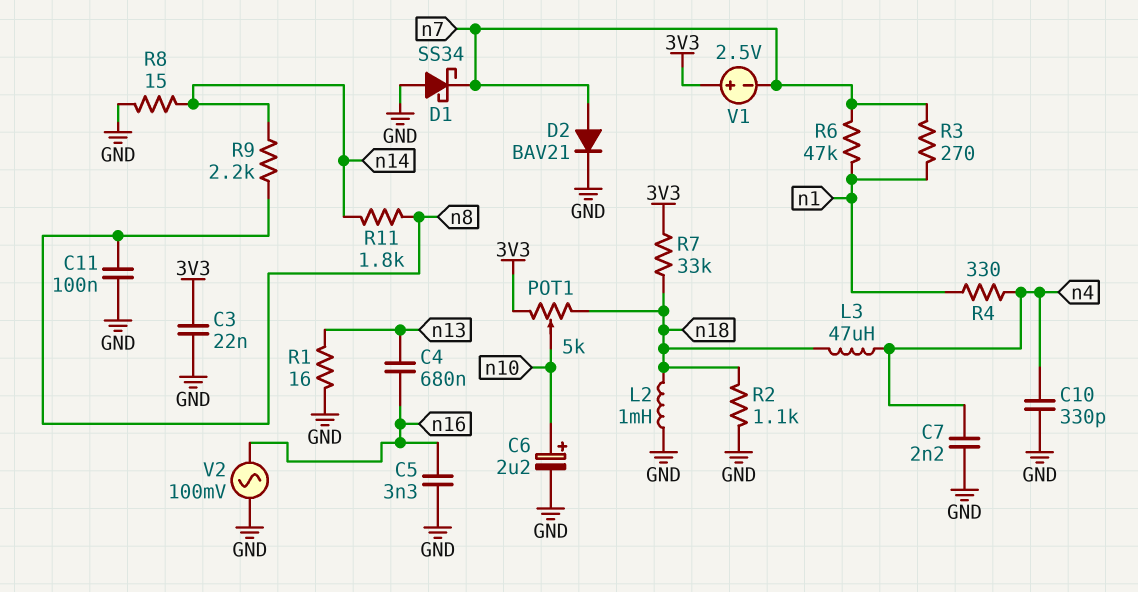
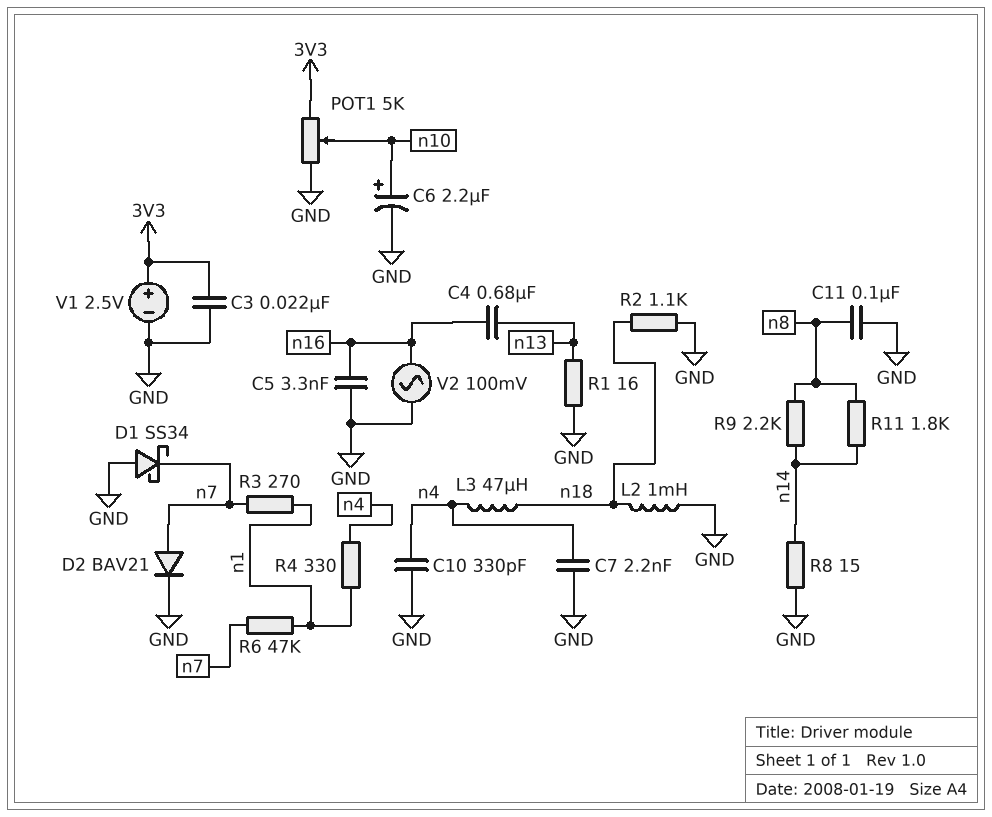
POT1: 5k (3V3, n18, wiper n10) -> 5k (3V3, GND, wiper n10)
R7: 33k (3V3, n18) -> none
V1: 2.5V (plus 3V3, minus n7) -> 2.5V (plus 3V3, minus GND)

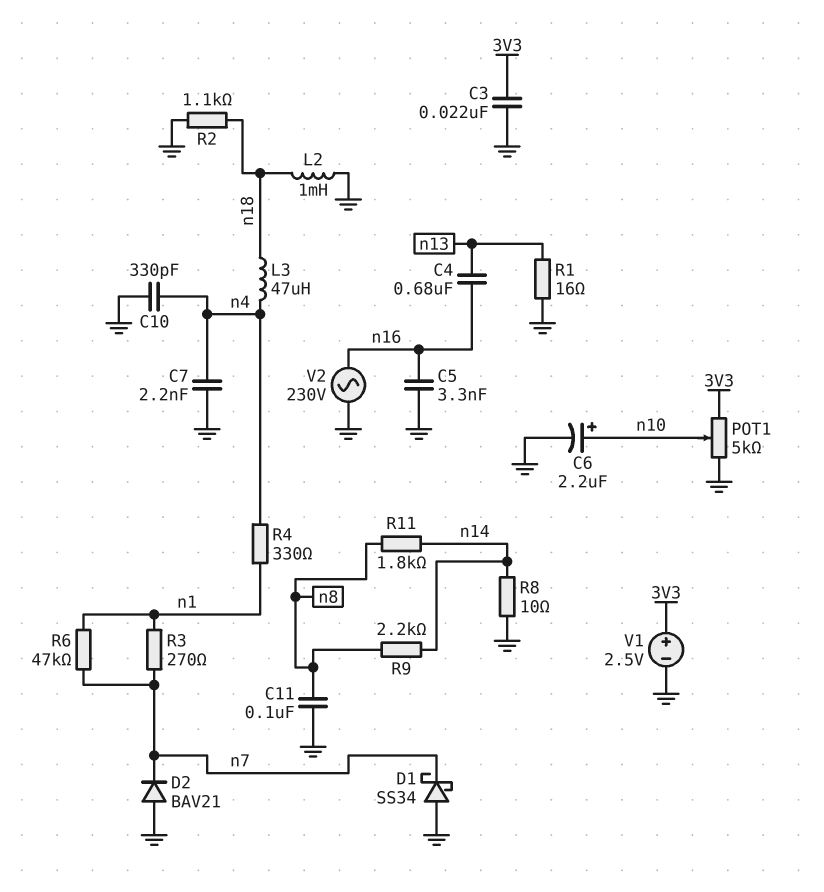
D2: diode BAV21 (A n7, K GND) -> diode BAV21 (A GND, K n7)
R8: 15 (GND, n14) -> 10 (GND, n14)
V2: AC 100mV (GND, n16) -> AC 230V (GND, n16)

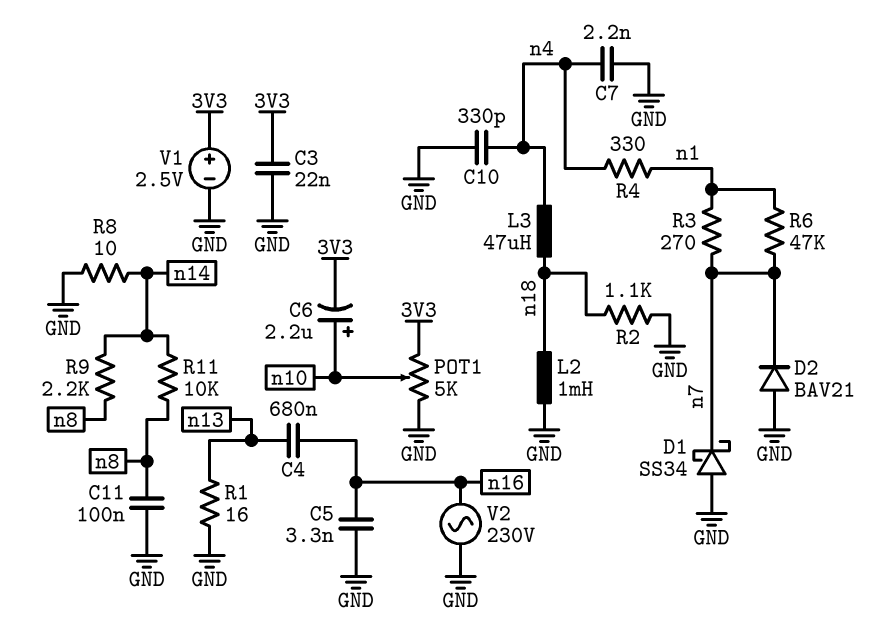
C6: 2.2uF (plus n10, minus GND) -> 2.2uF (plus n10, minus 3V3)
R11: 1.8k (n8, n14) -> 10k (n8, n14)

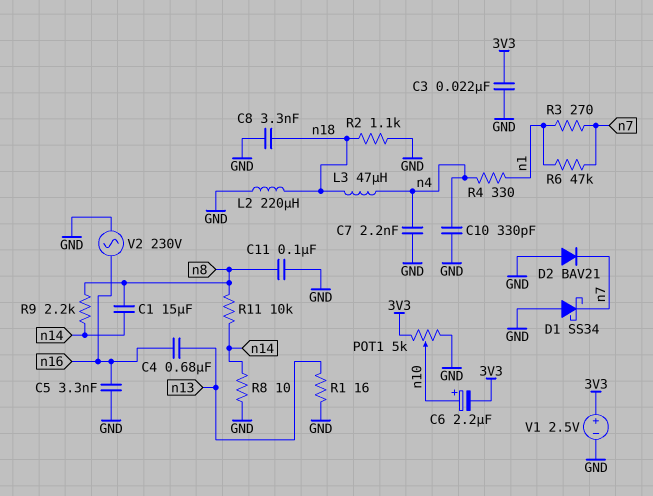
C1: none -> 15uF (n8, n14)
C8: none -> 3.3nF (GND, n18)
L2: 1mH (GND, n18) -> 220uH (GND, n18)

